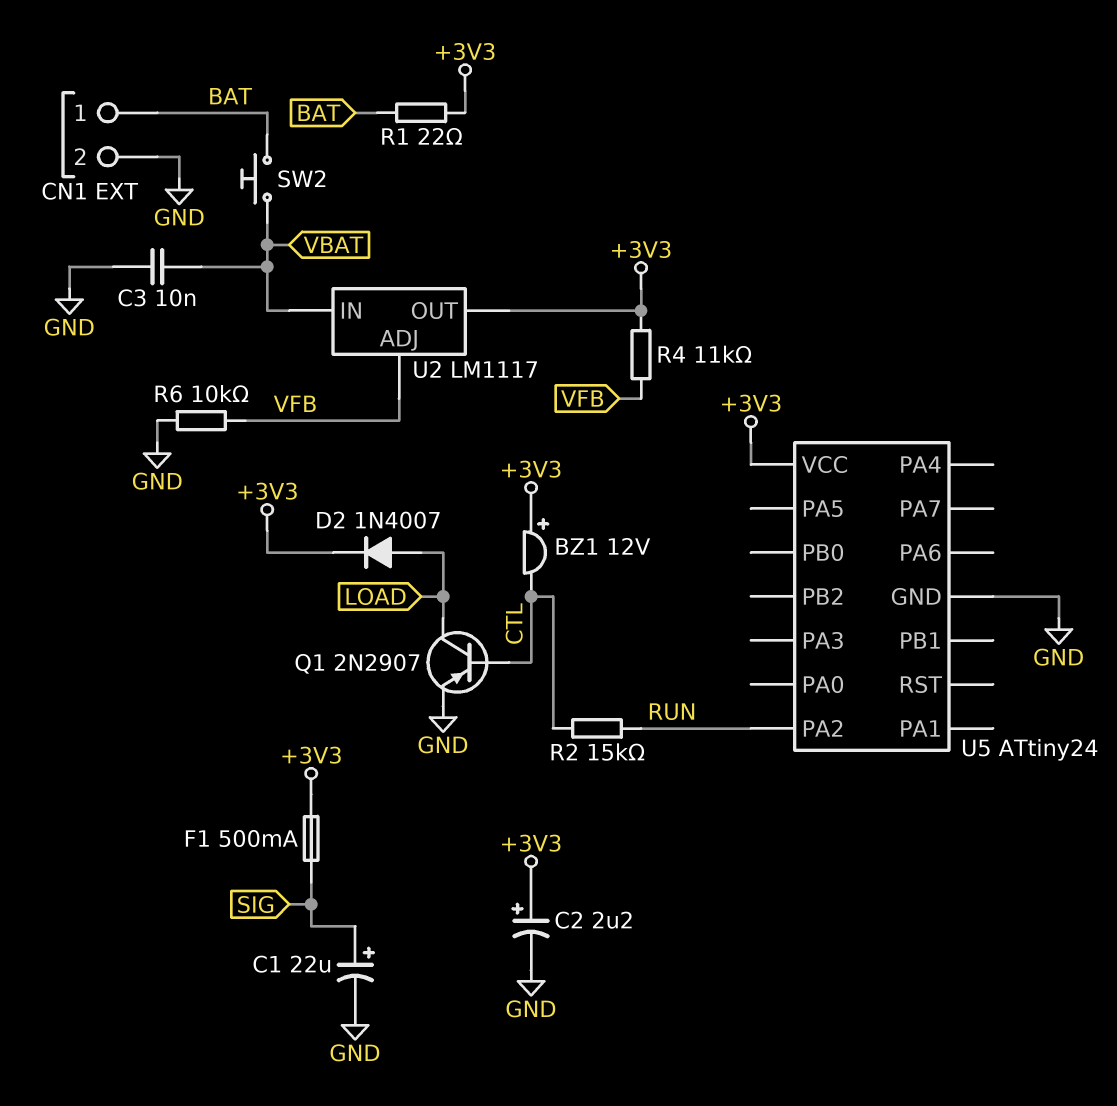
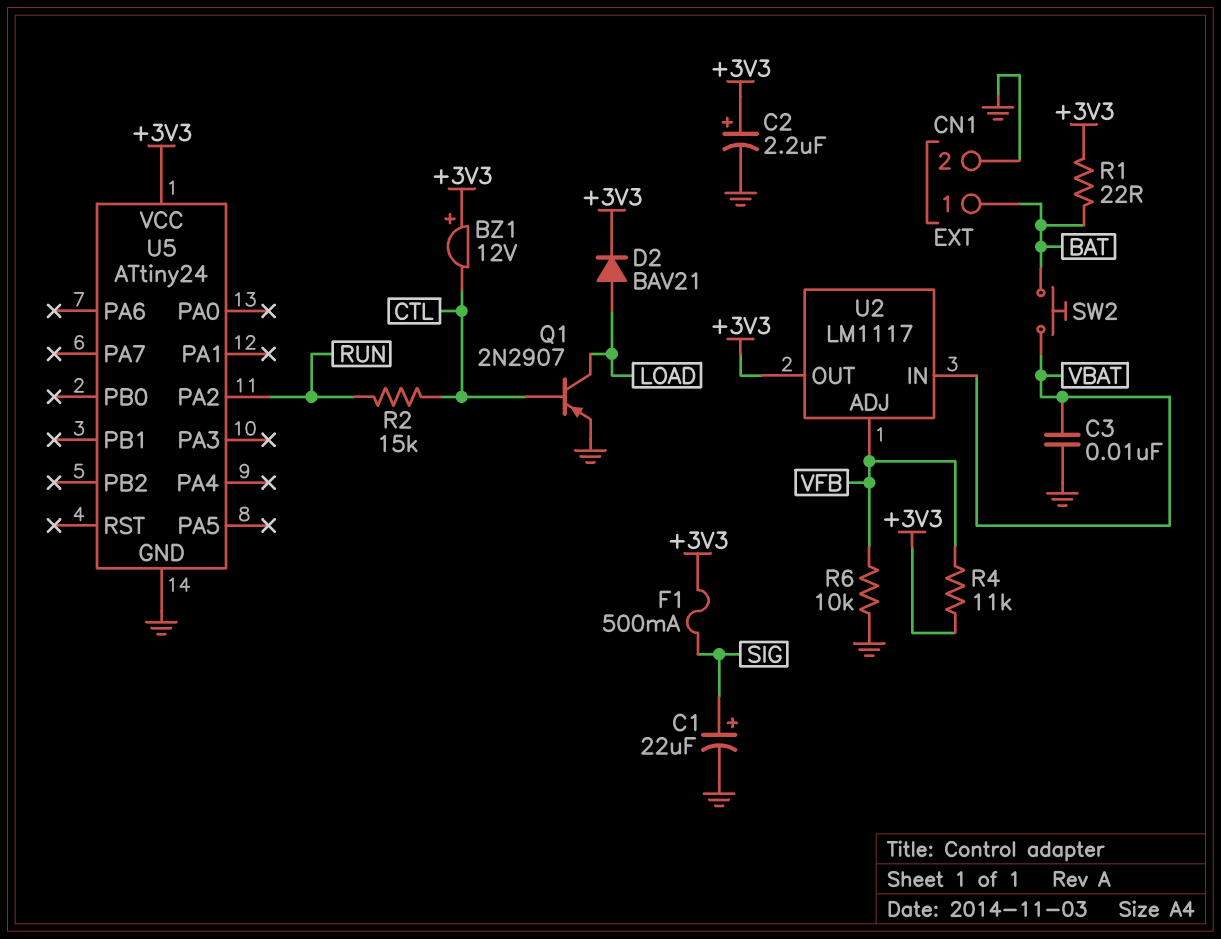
D2: diode 1N4007 (A LOAD, K +3V3) -> diode BAV21 (A LOAD, K +3V3)

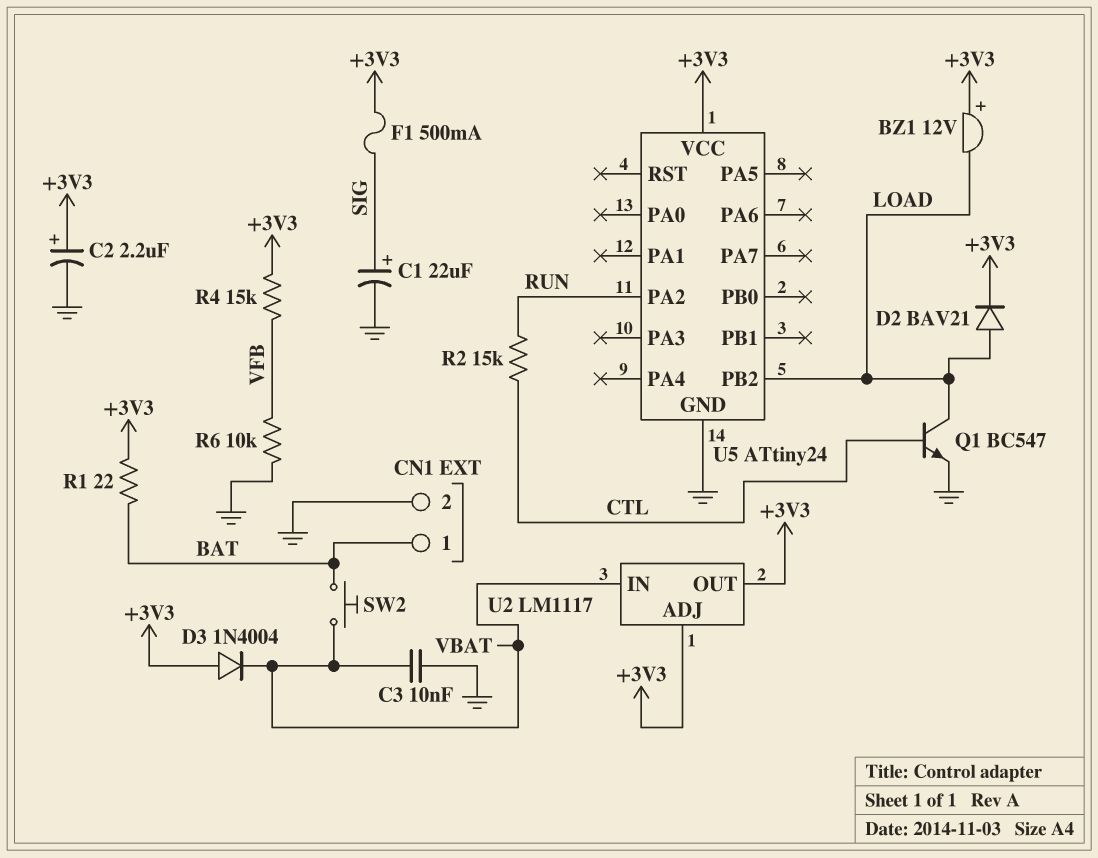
BZ1: buzzer 12V (plus +3V3, minus CTL) -> buzzer 12V (plus +3V3, minus LOAD)
D3: none -> diode 1N4004 (A +3V3, K VBAT)
Q1: PNP 2N2907 (B CTL, C LOAD, E GND) -> NPN BC547 (B CTL, C LOAD, E GND)
R4: 11k (+3V3, VFB) -> 15k (+3V3, VFB)
U2 pin ADJ: VFB -> +3V3
U5 pin PB2: none -> LOAD

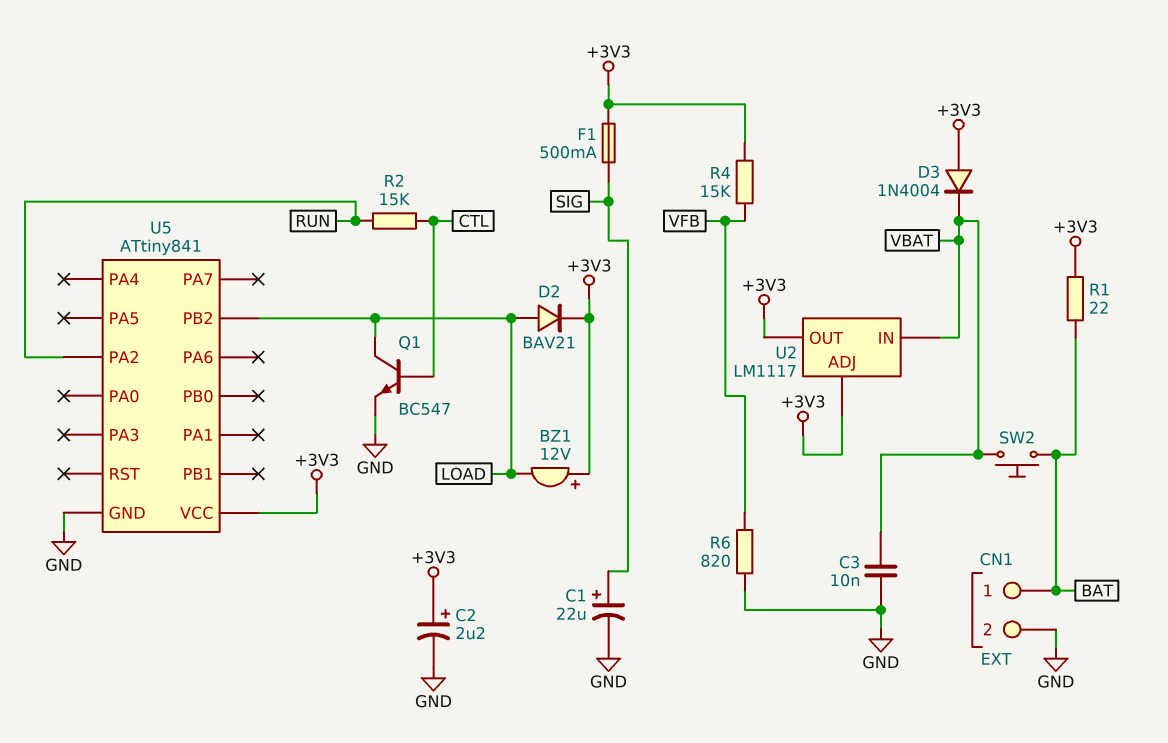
R6: 10k (GND, VFB) -> 820 (GND, VFB)
U5: ATtiny24 -> ATtiny841

